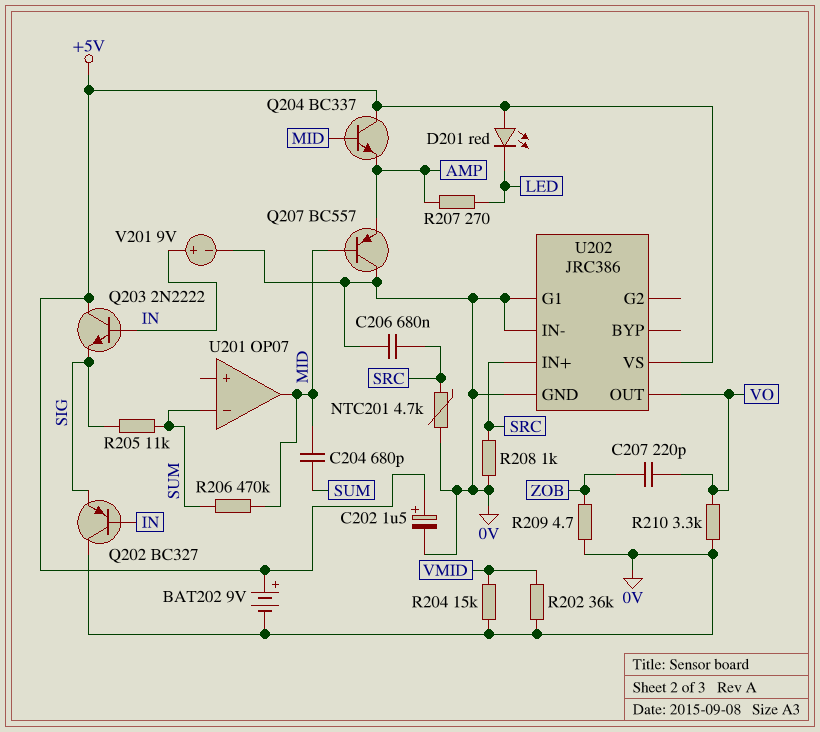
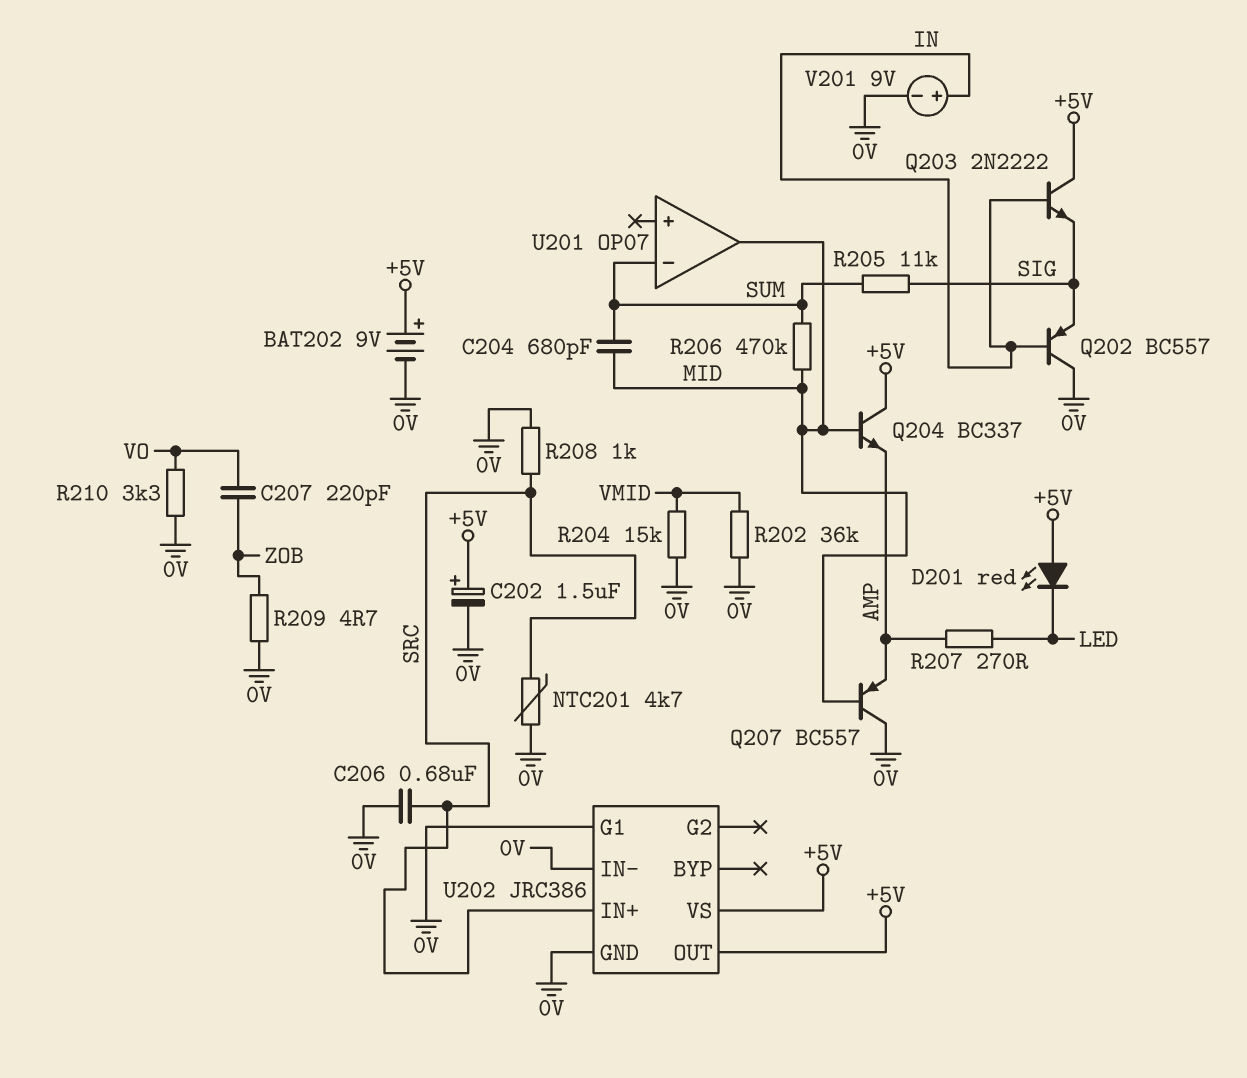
Q202: PNP BC327 (B IN, C 0V, E SIG) -> PNP BC557 (B IN, C 0V, E SIG)
U202 pin OUT: VO -> +5V

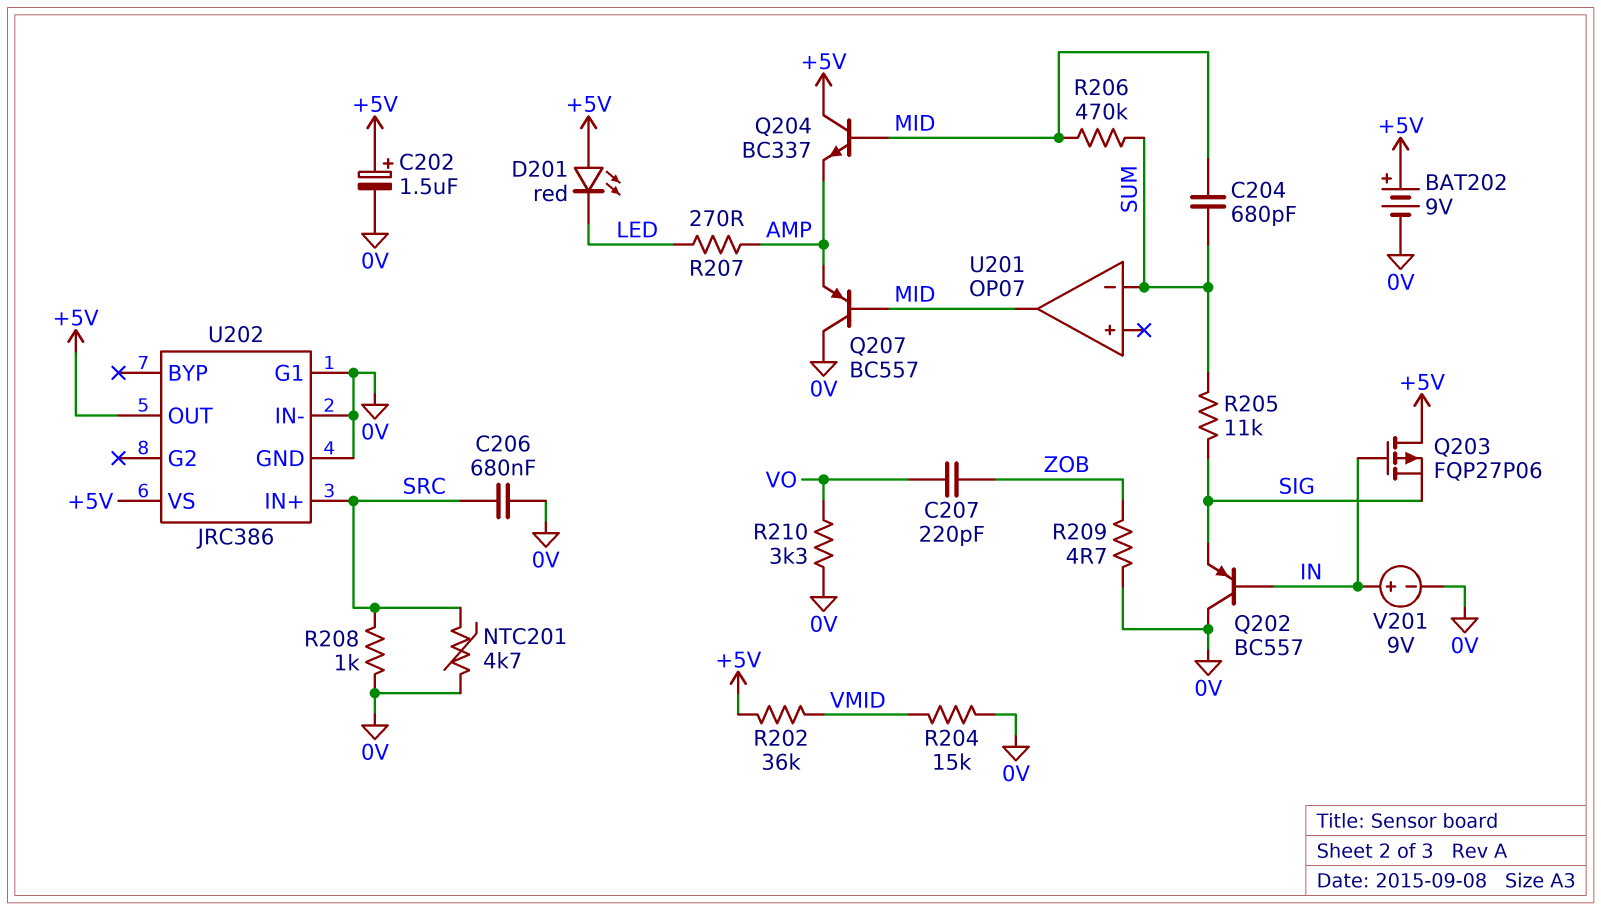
Q203: NPN 2N2222 (B IN, C +5V, E SIG) -> PMOS FQP27P06 (G IN, D +5V, S SIG)
R202: 36k (0V, VMID) -> 36k (+5V, VMID)

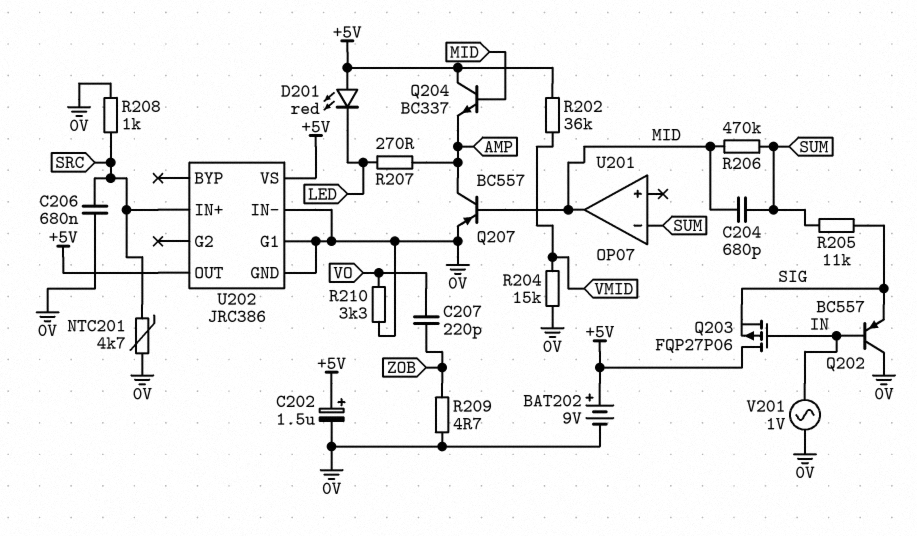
Q207: PNP BC557 (B MID, C 0V, E AMP) -> PNP BC557 (B MID, C AMP, E 0V)
V201: 9V (plus IN, minus 0V) -> AC 1V (0V, IN)

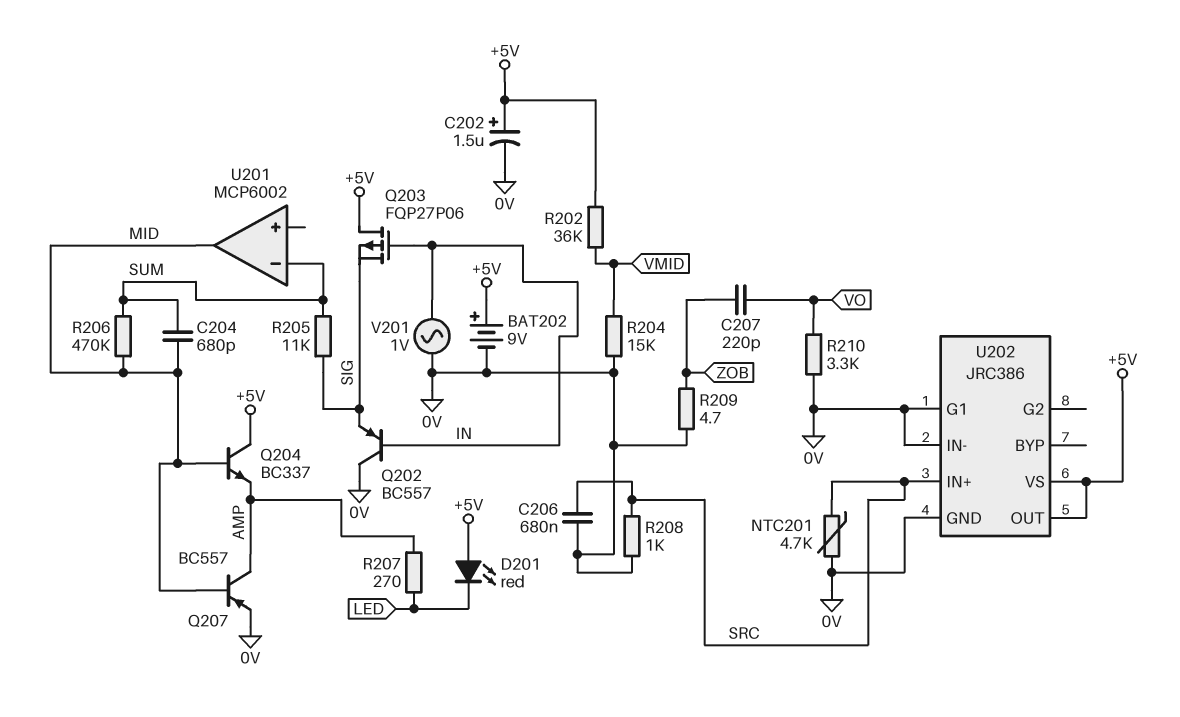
U201: OP07 -> MCP6002

